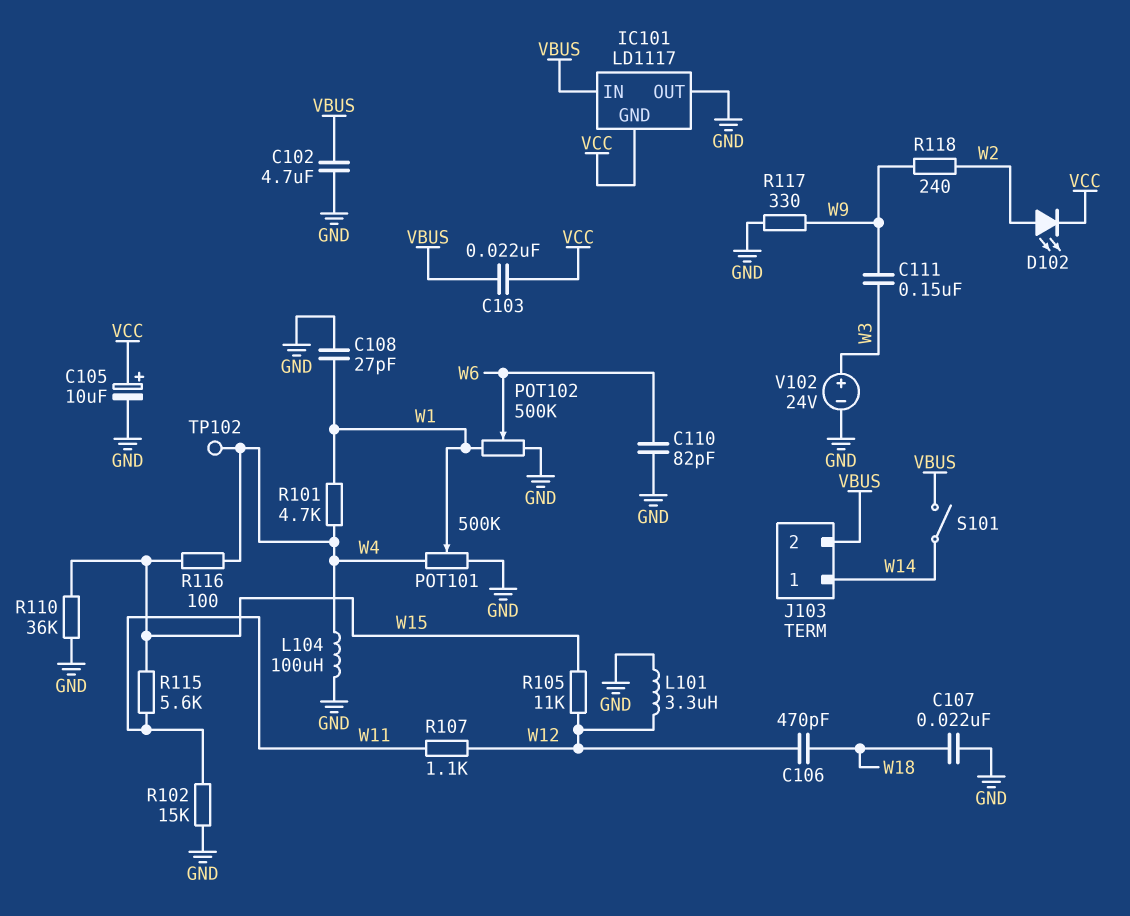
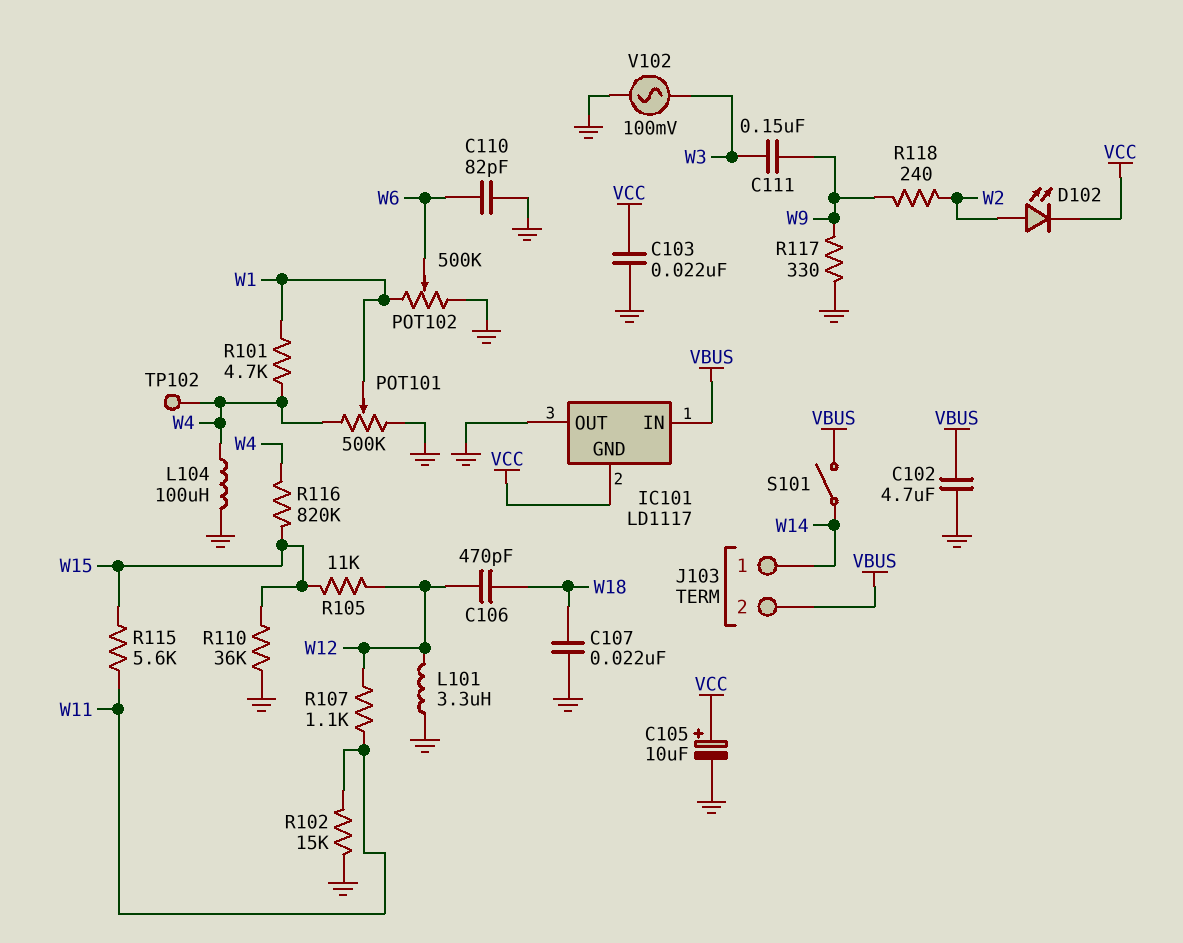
C103: 22nF (VBUS, VCC) -> 22nF (GND, VCC)
C108: 27pF (GND, W1) -> none
R116: 100 (W4, W15) -> 820k (W4, W15)
V102: 24V (plus W3, minus GND) -> AC 100mV (GND, W3)

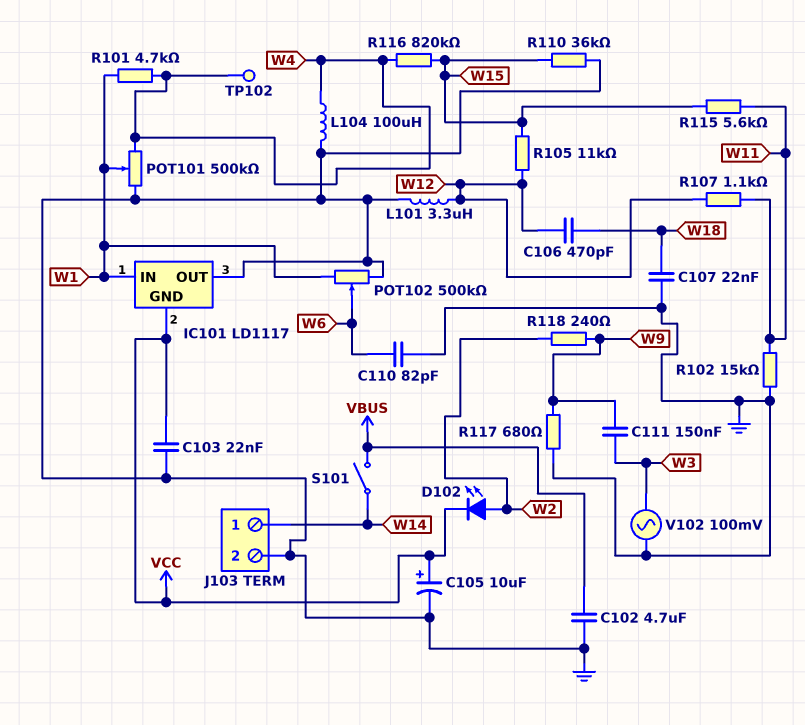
IC101 pin IN: VBUS -> W1
J103 pin 2: VBUS -> GND
R117: 330 (GND, W9) -> 680 (GND, W9)

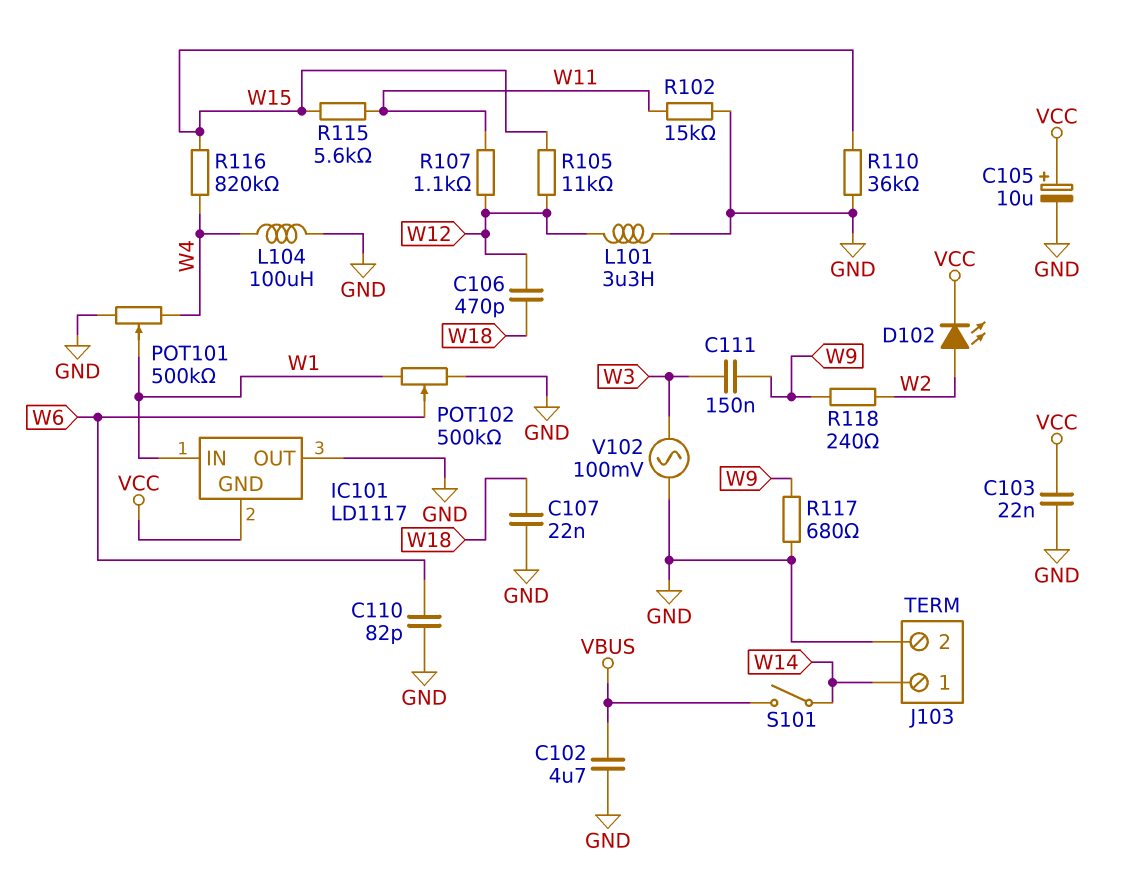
R101: 4.7k (W1, W4) -> none
TP102: test point (W4) -> none

